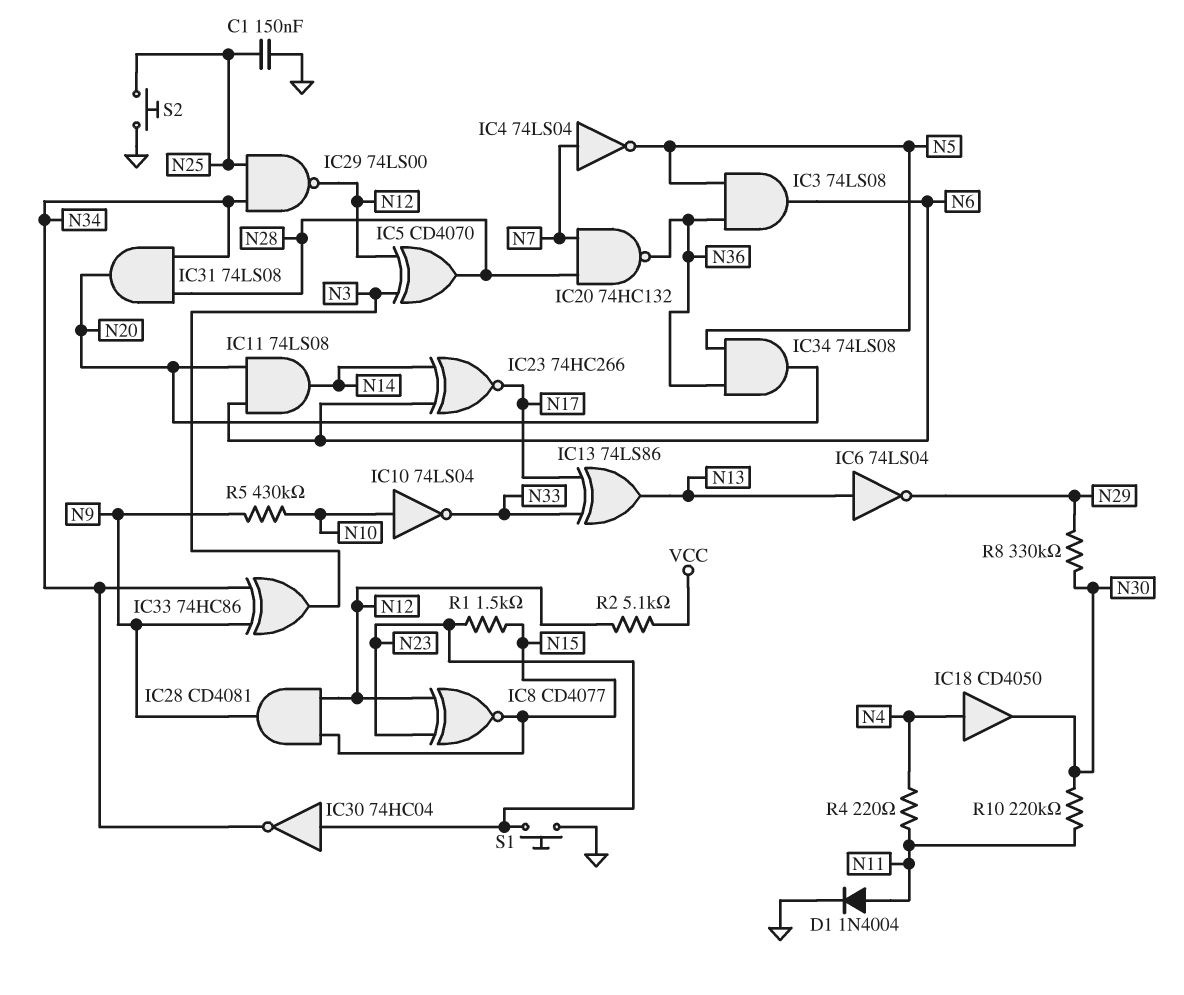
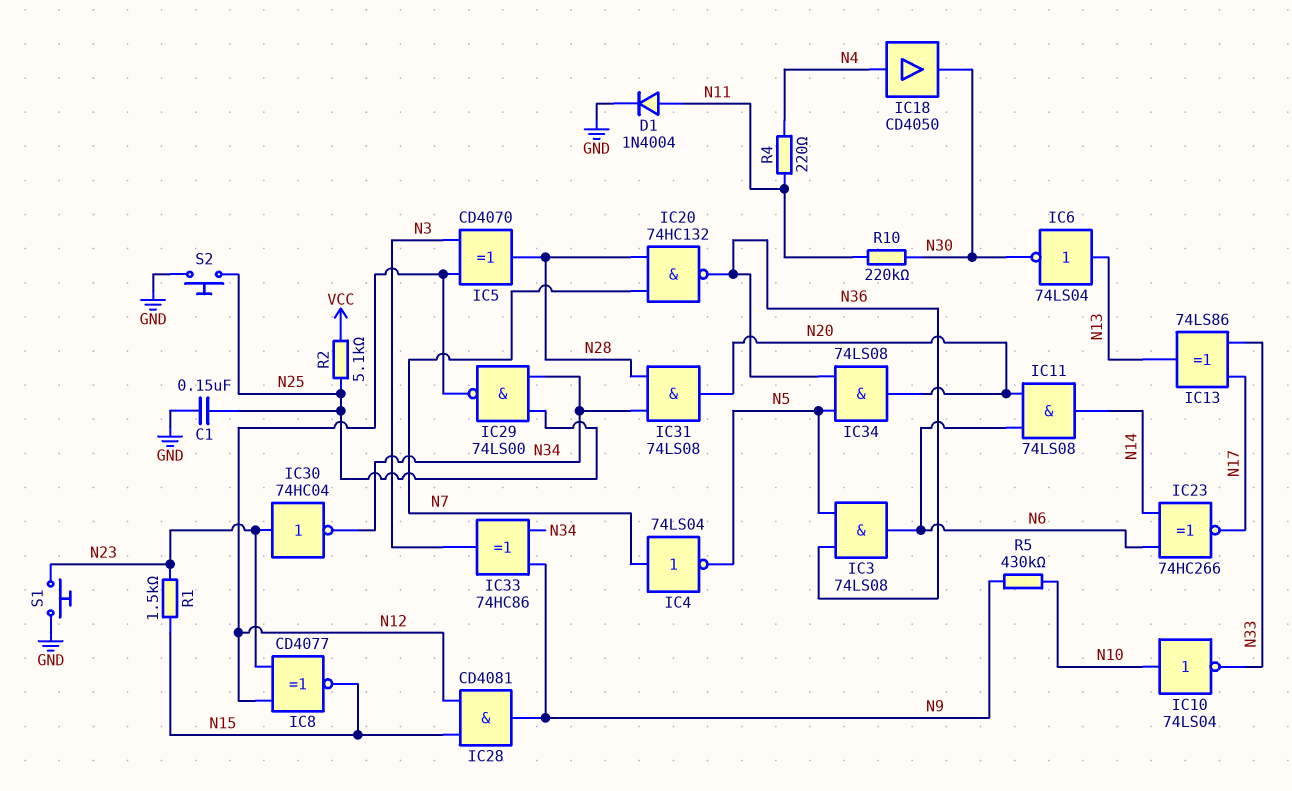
IC6: NOT 74LS04 (in N13, out N29) -> NOT 74LS04 (in N13, out N30)
R2: 5.1k (N12, VCC) -> 5.1k (N25, VCC)
R8: 330k (N29, N30) -> none

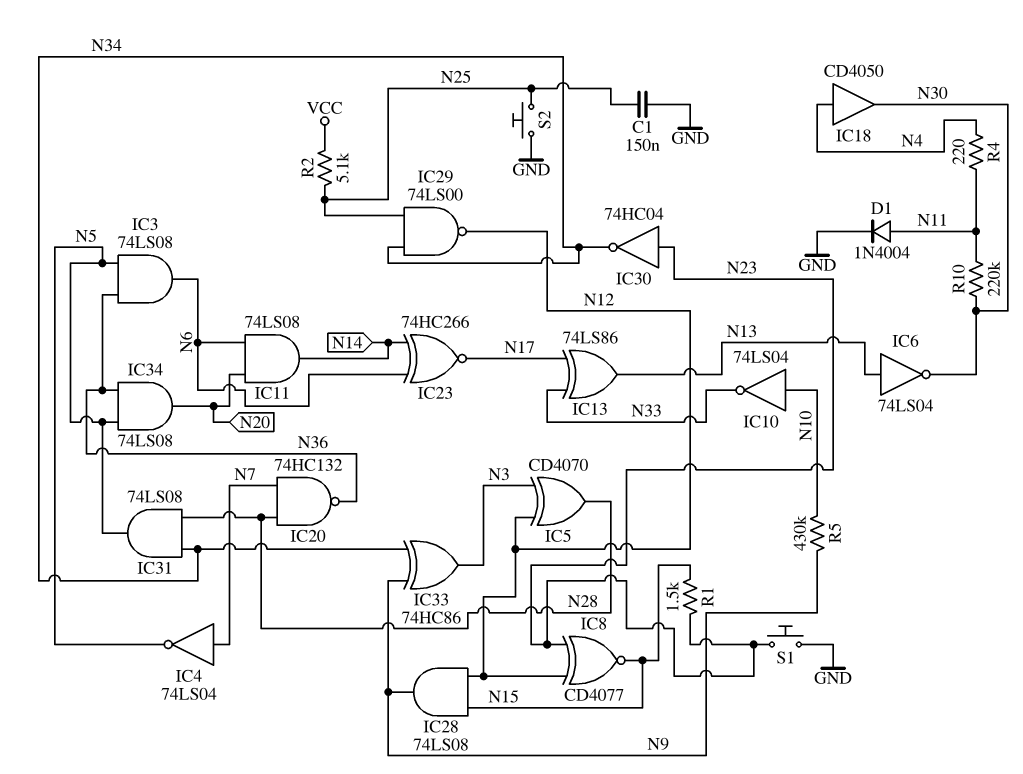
IC28: AND CD4081 (in N12, in N15, out N9) -> AND 74LS08 (in N12, in N15, out N9)
IC31: AND 74LS08 (in N28, in N34, out N20) -> AND 74LS08 (in N28, in N34, out N5)

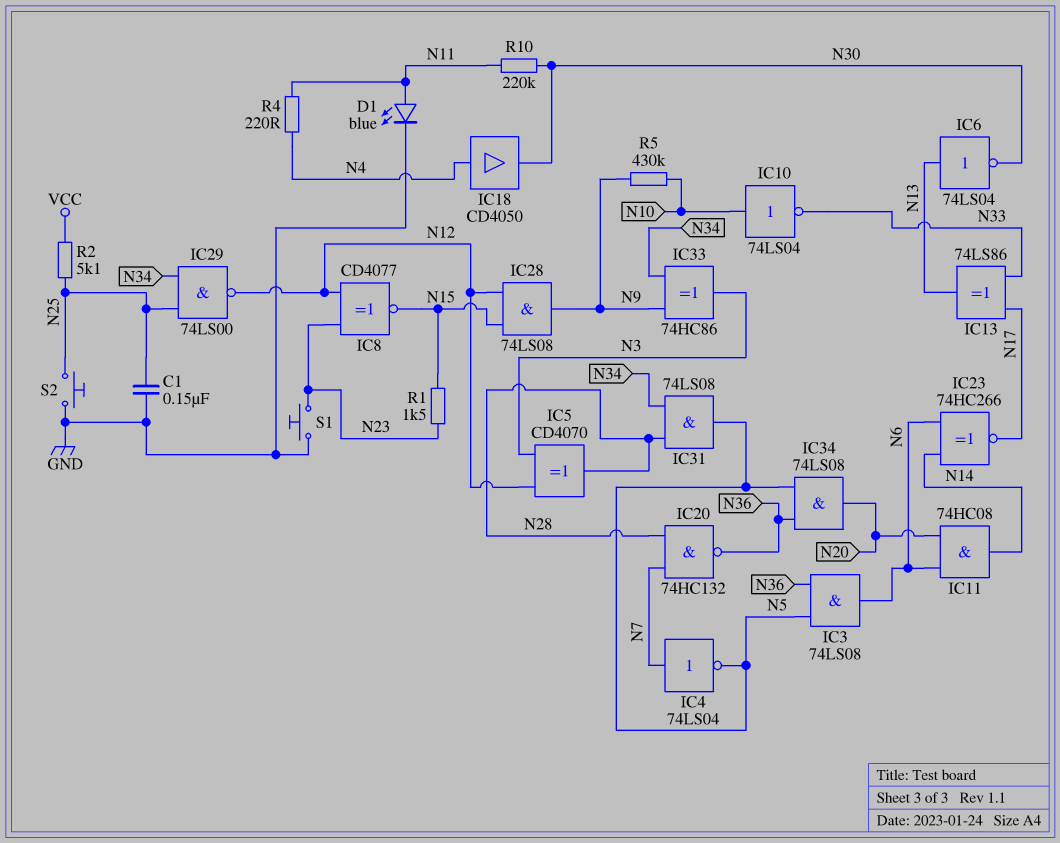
D1: diode 1N4004 (A N11, K GND) -> LED blue (A N11, K GND)
IC11: AND 74LS08 (in N6, in N20, out N14) -> AND 74HC08 (in N6, in N20, out N14)
IC30: NOT 74HC04 (in N23, out N34) -> none

